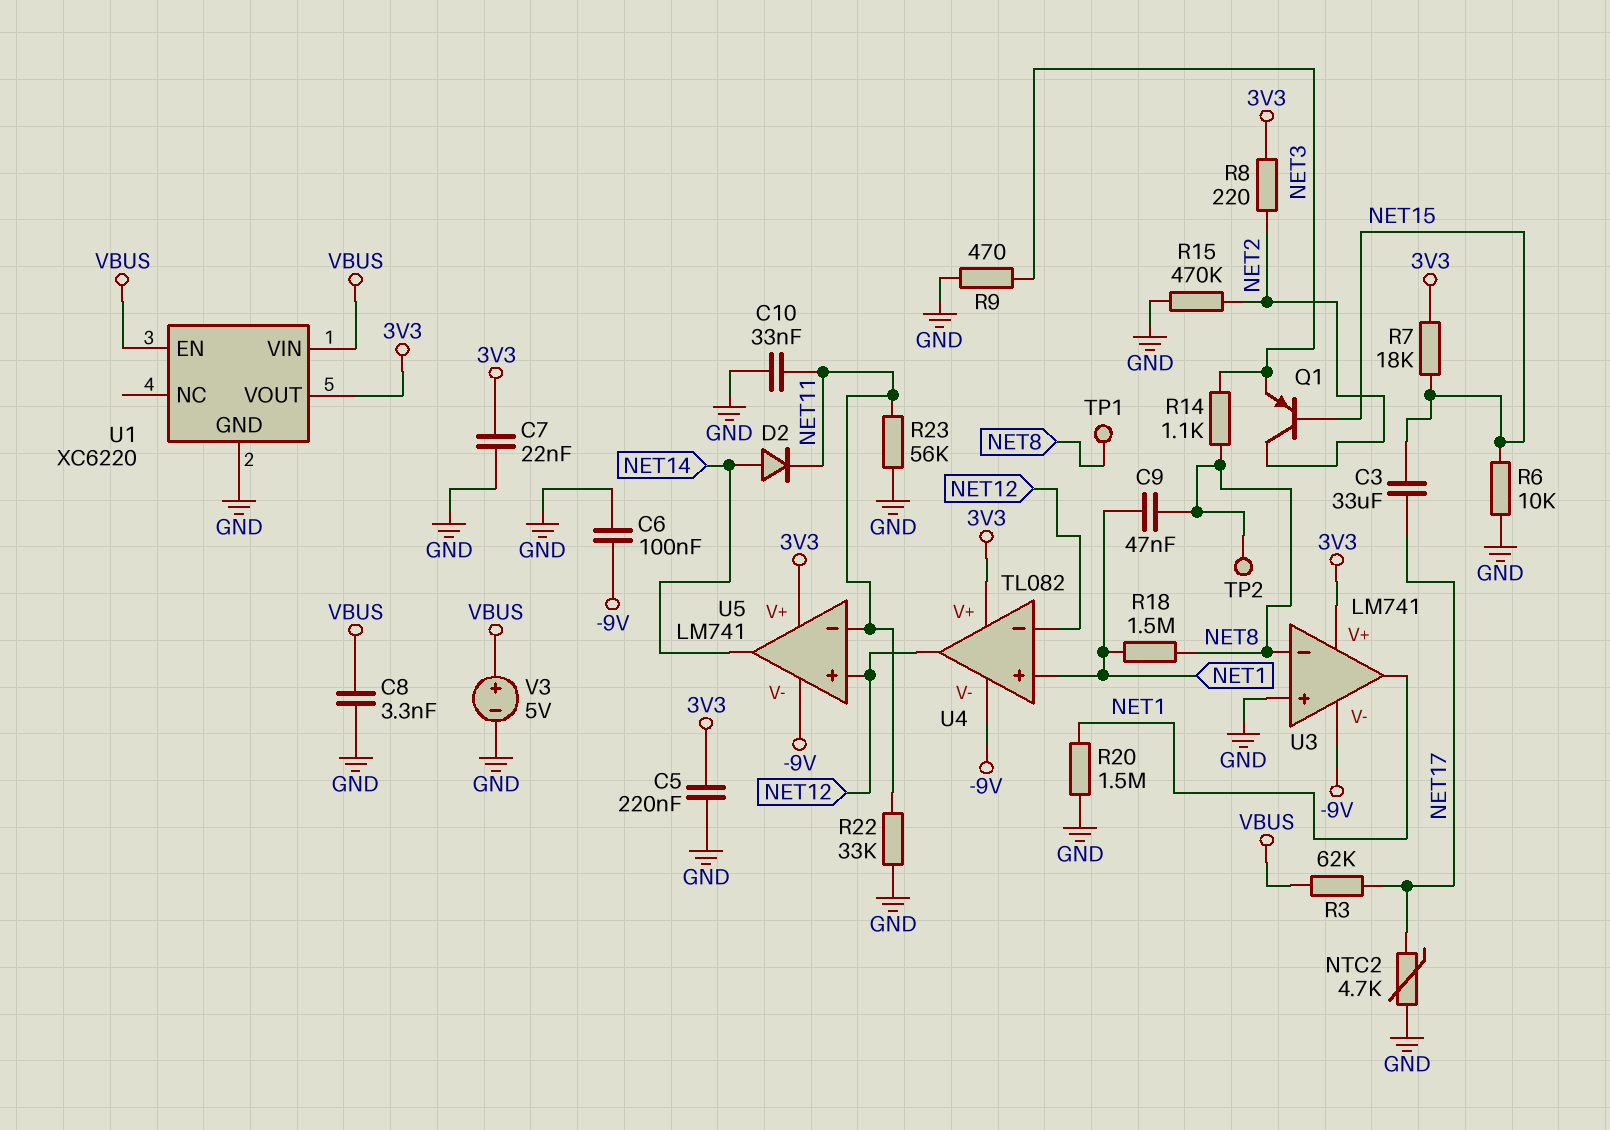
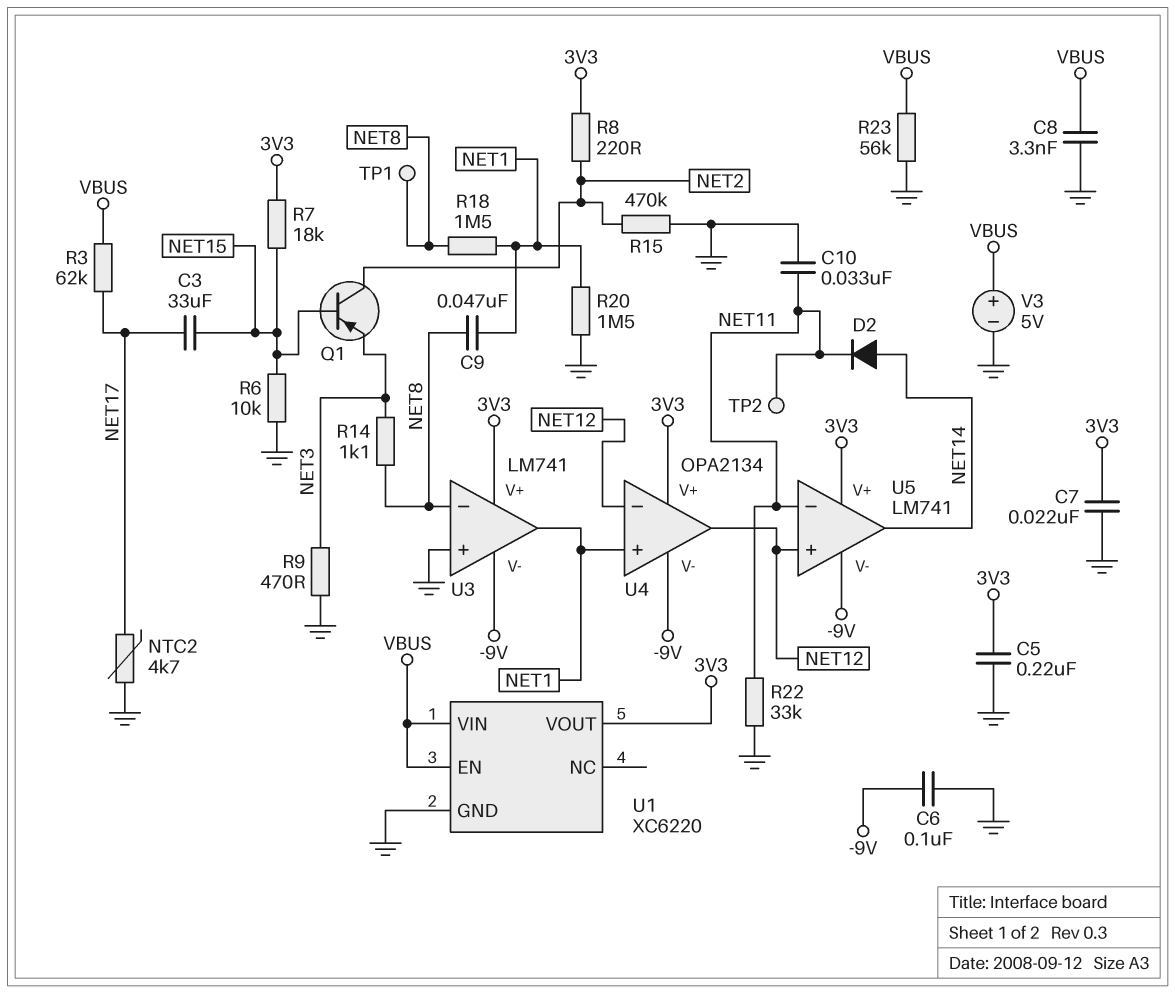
R23: 56k (GND, NET11) -> 56k (GND, VBUS)
TP2: test point (NET8) -> test point (NET11)
U4: TL082 -> OPA2134

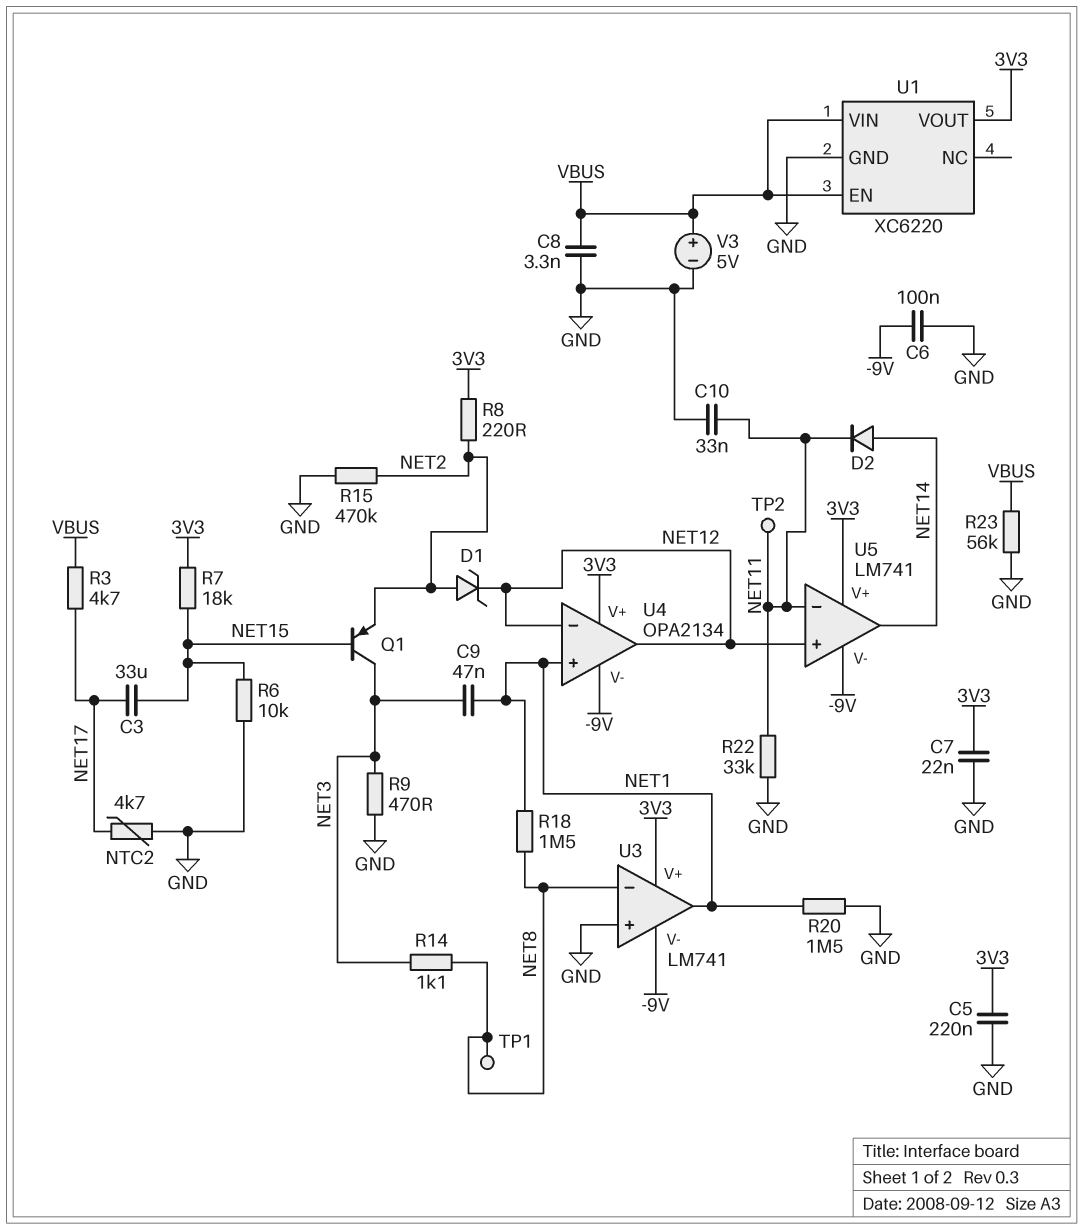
C9: 47nF (NET1, NET8) -> 47nF (NET1, NET3)
D1: none -> zener (A NET2, K NET12)
Q1: PNP (B NET15, C NET2, E NET3) -> PNP (B NET15, C NET3, E NET2)
R3: 62k (NET17, VBUS) -> 4.7k (NET17, VBUS)

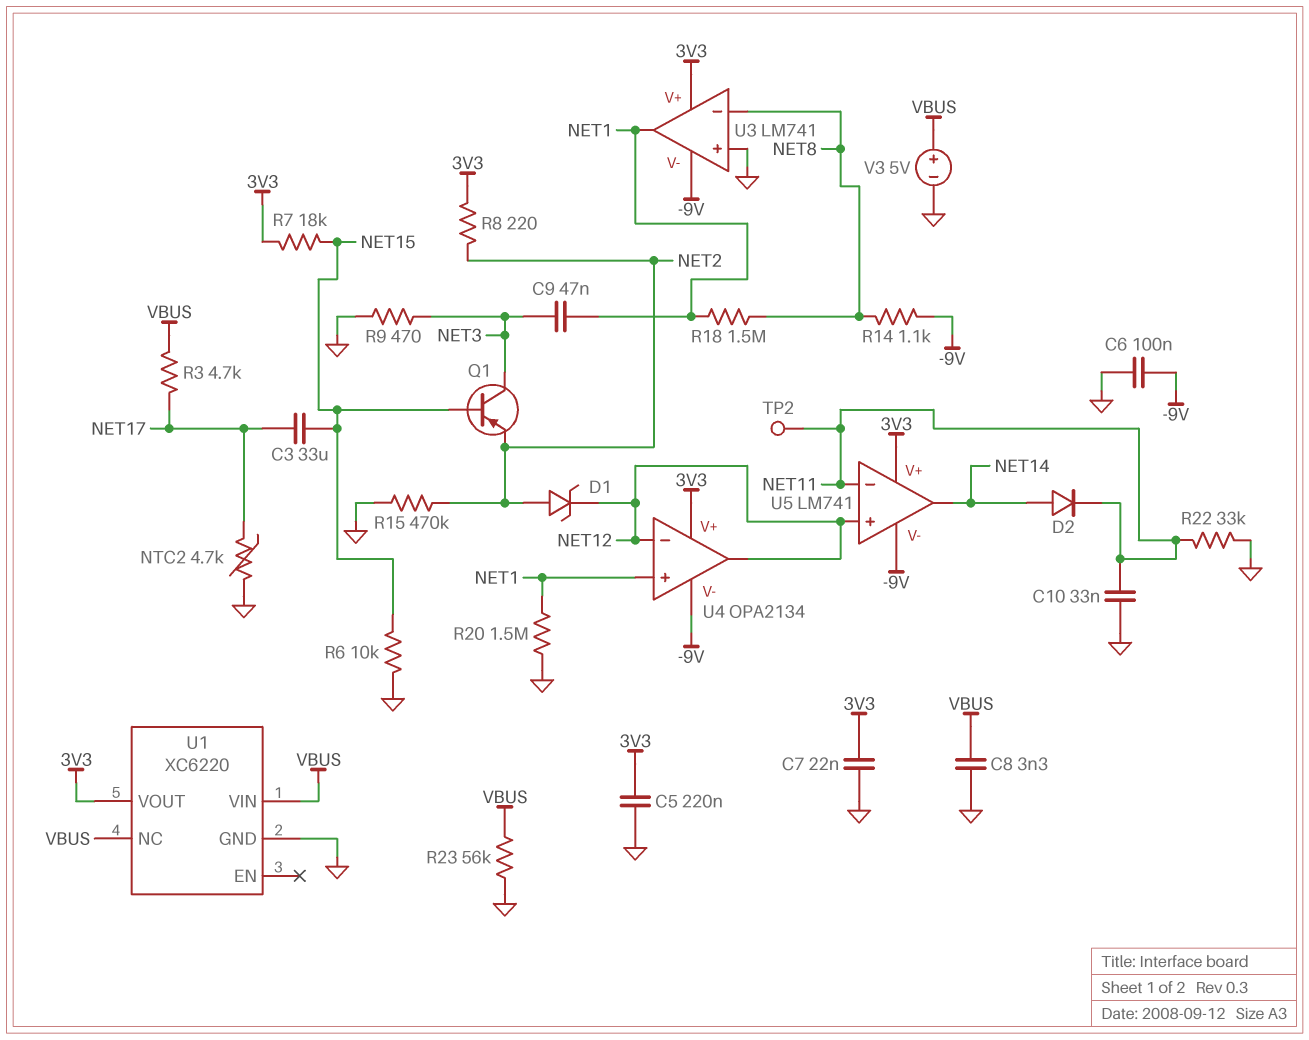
R14: 1.1k (NET3, NET8) -> 1.1k (-9V, NET8)
TP1: test point (NET8) -> none
U1 pin EN: VBUS -> none
U1 pin NC: none -> VBUS

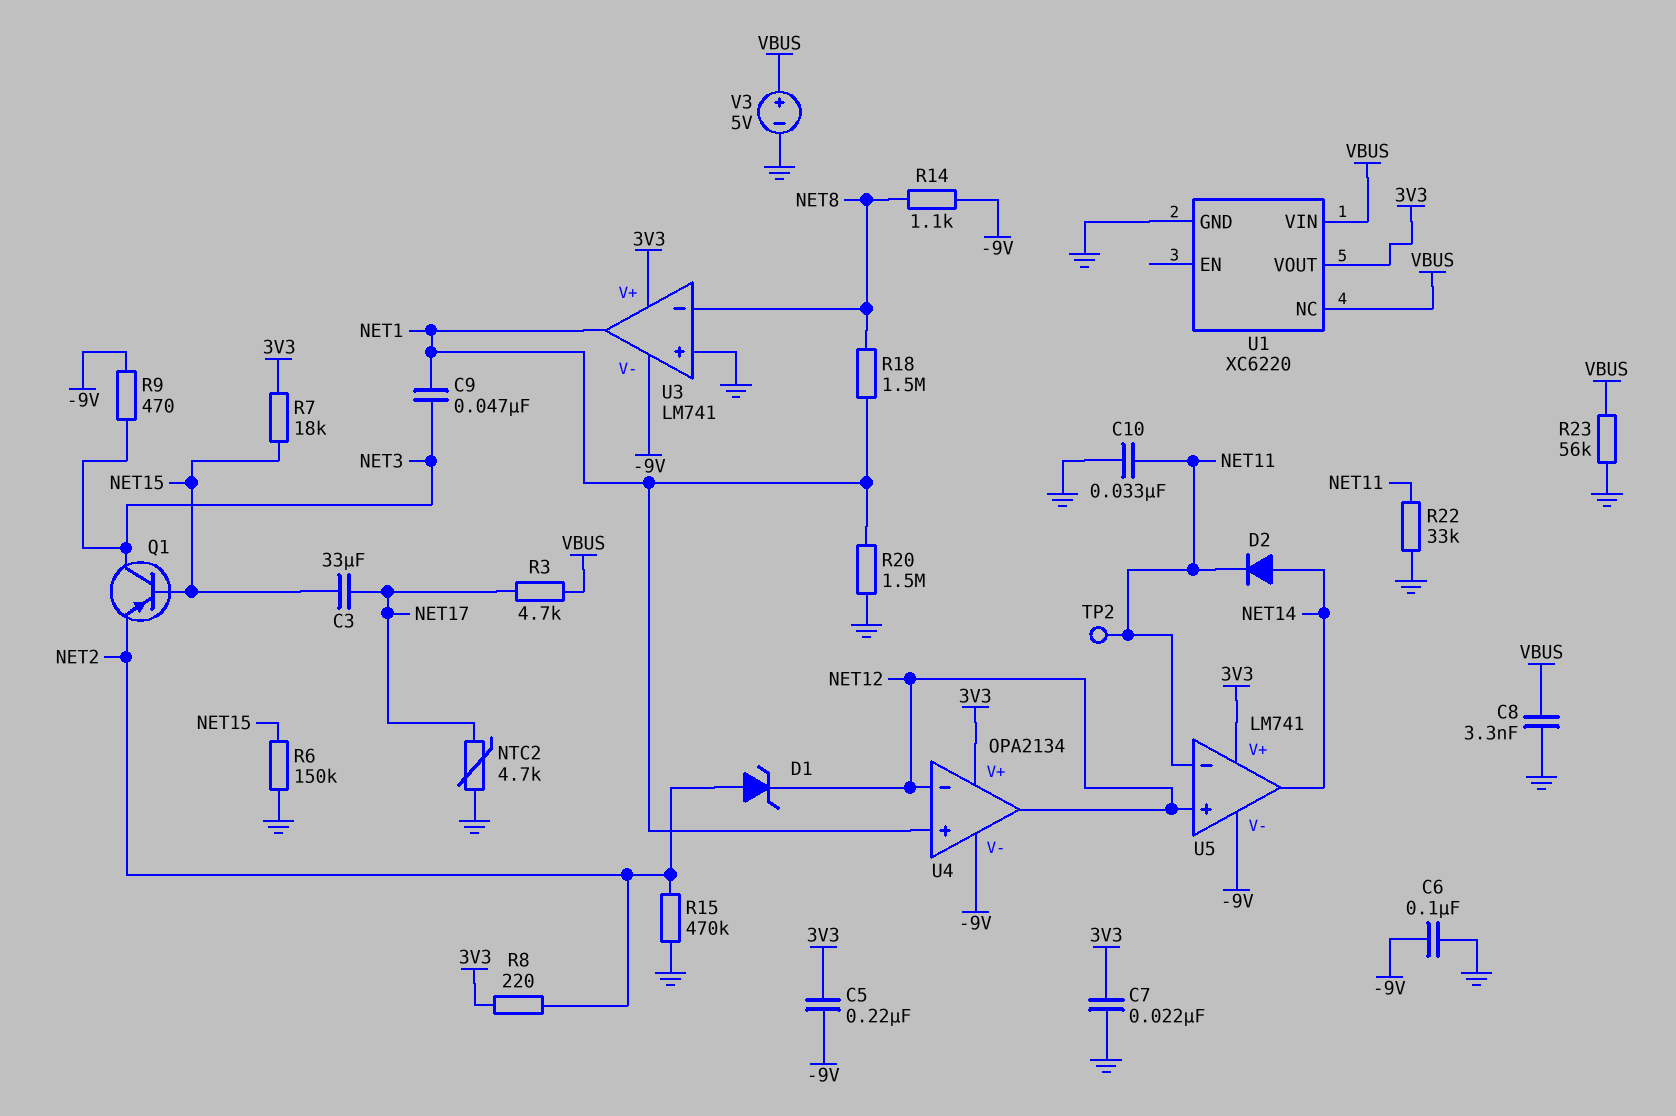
C5: 220nF (3V3, GND) -> 220nF (-9V, 3V3)
R6: 10k (GND, NET15) -> 150k (GND, NET15)
R9: 470 (GND, NET3) -> 470 (-9V, NET3)

